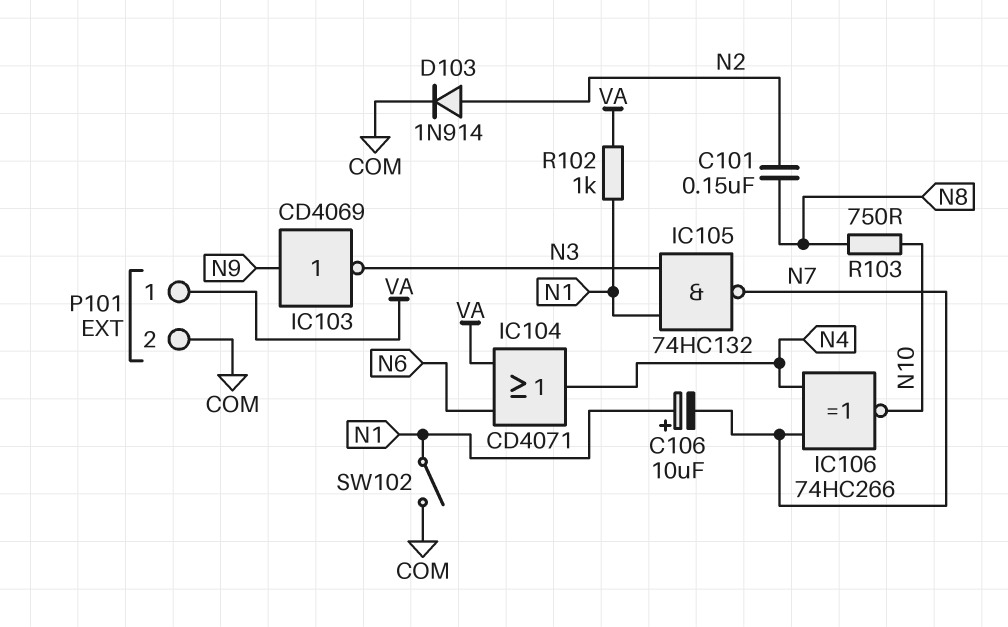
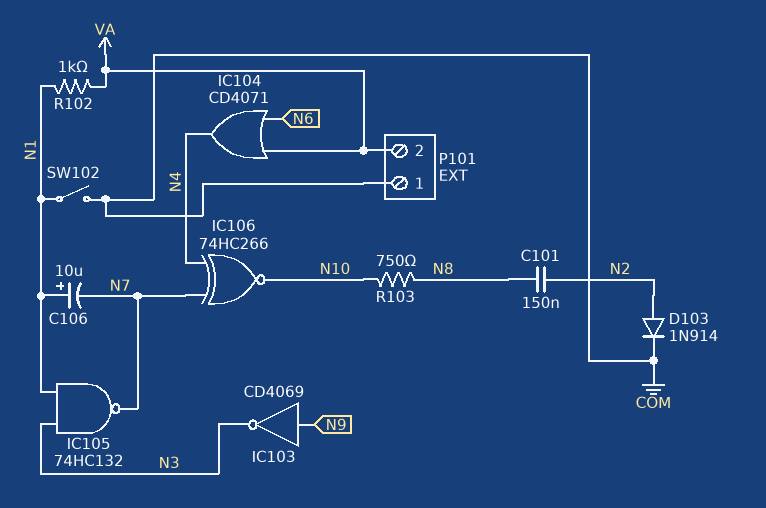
P101 pin 1: VA -> COM
P101 pin 2: COM -> VA

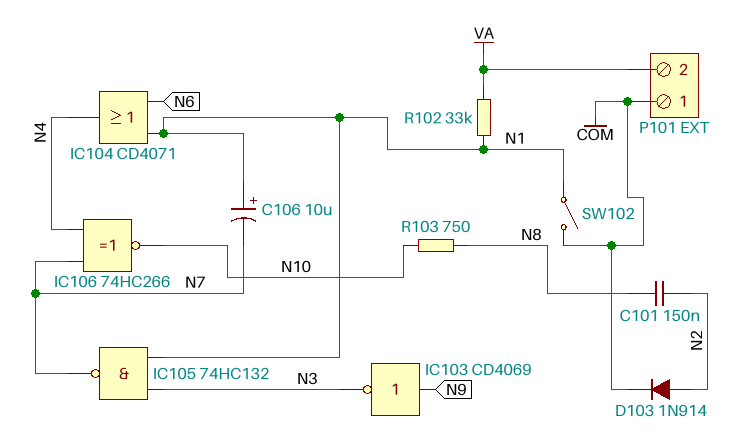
IC104: OR CD4071 (in N6, in VA, out N4) -> OR CD4071 (in N1, in N6, out N4)
R102: 1k (N1, VA) -> 33k (N1, VA)

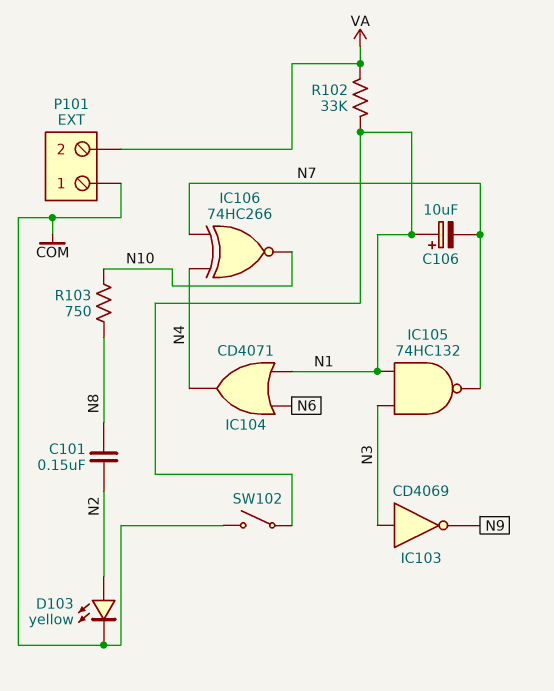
D103: diode 1N914 (A N2, K COM) -> LED yellow (A N2, K COM)
IC103: NOT CD4069 (in N9, out N3) -> NOT CD4069 (in N3, out N9)

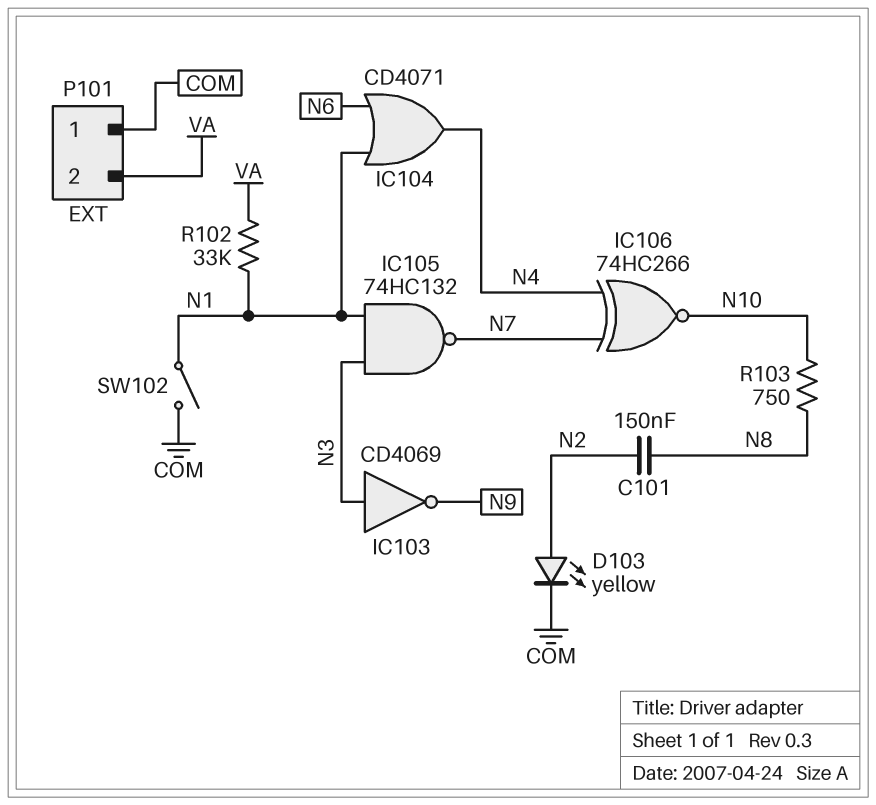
C106: 10uF (plus N1, minus N7) -> none

